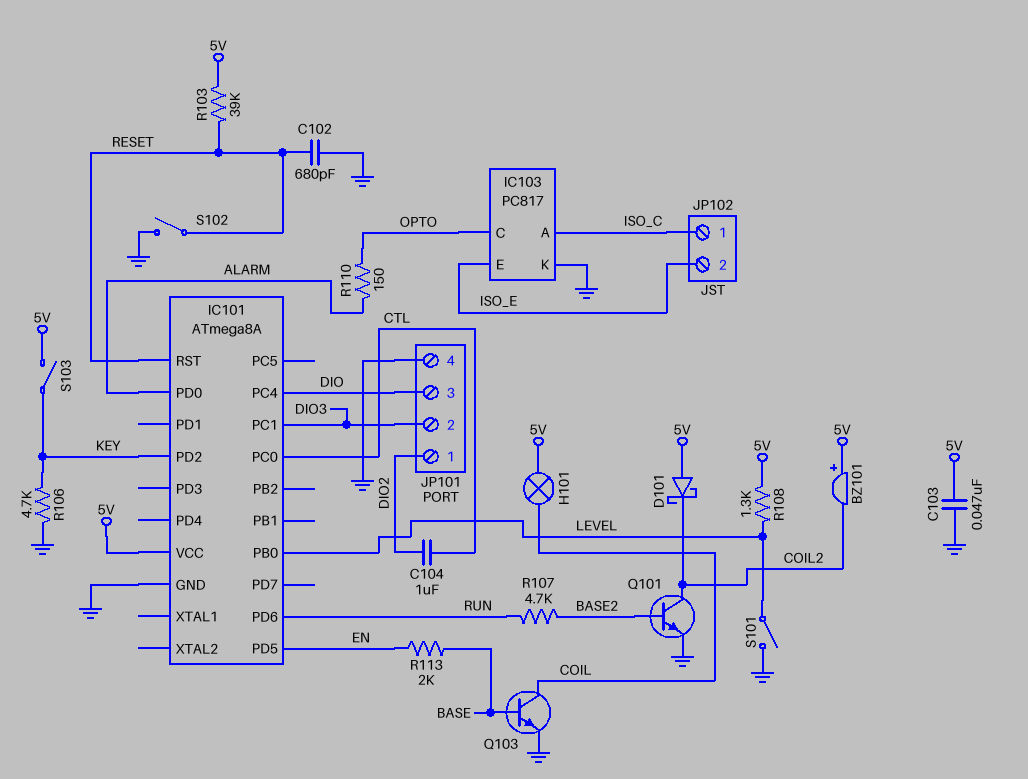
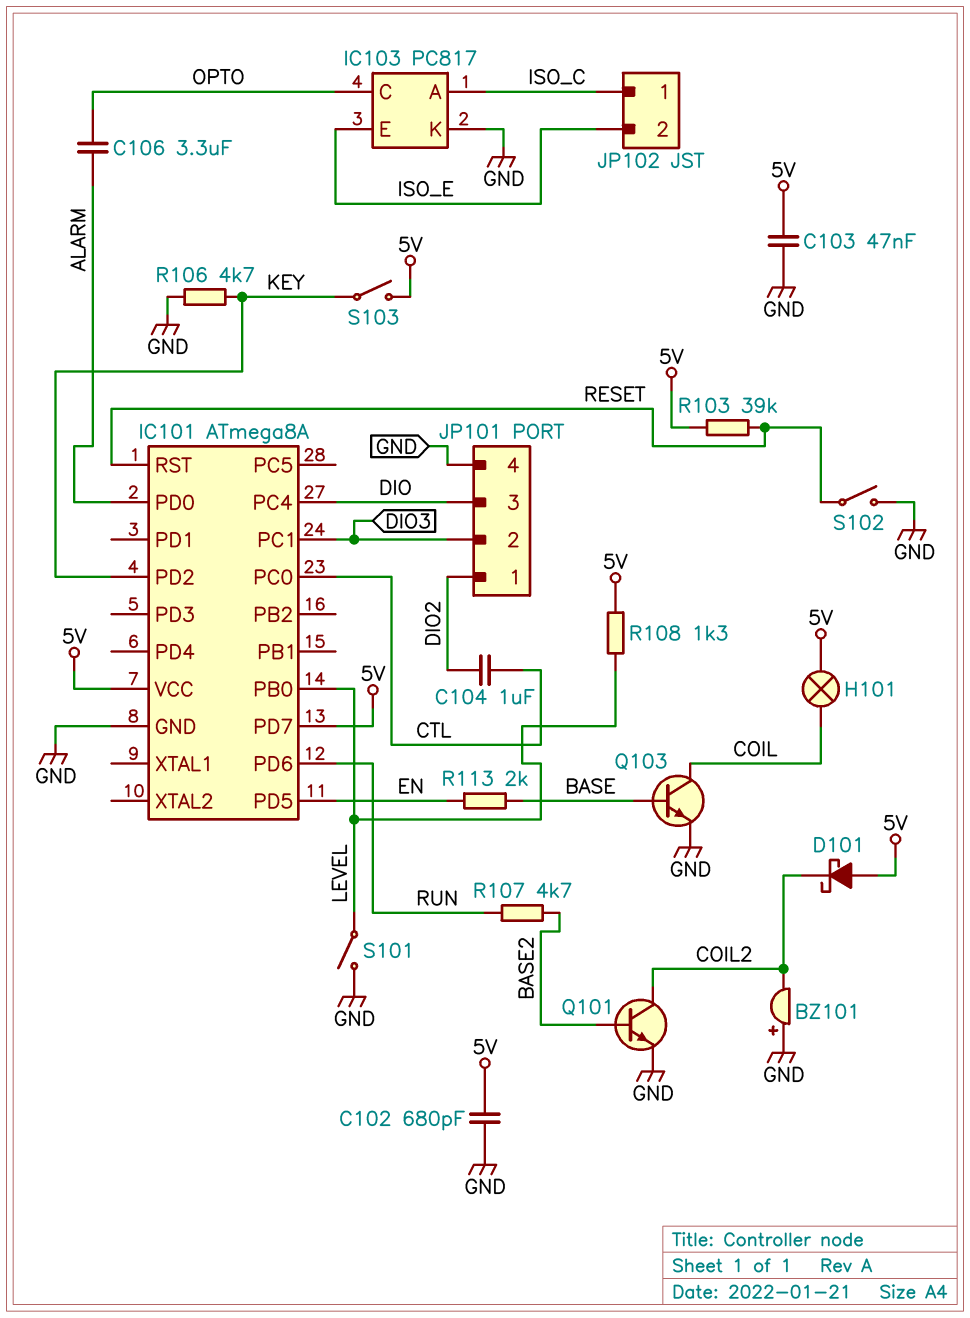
BZ101: buzzer (plus 5V, minus COIL2) -> buzzer (plus GND, minus COIL2)
C102: 680pF (GND, RESET) -> 680pF (5V, GND)
C106: none -> 3.3uF (ALARM, OPTO)
IC101 pin PD7: none -> 5V
R110: 150 (ALARM, OPTO) -> none

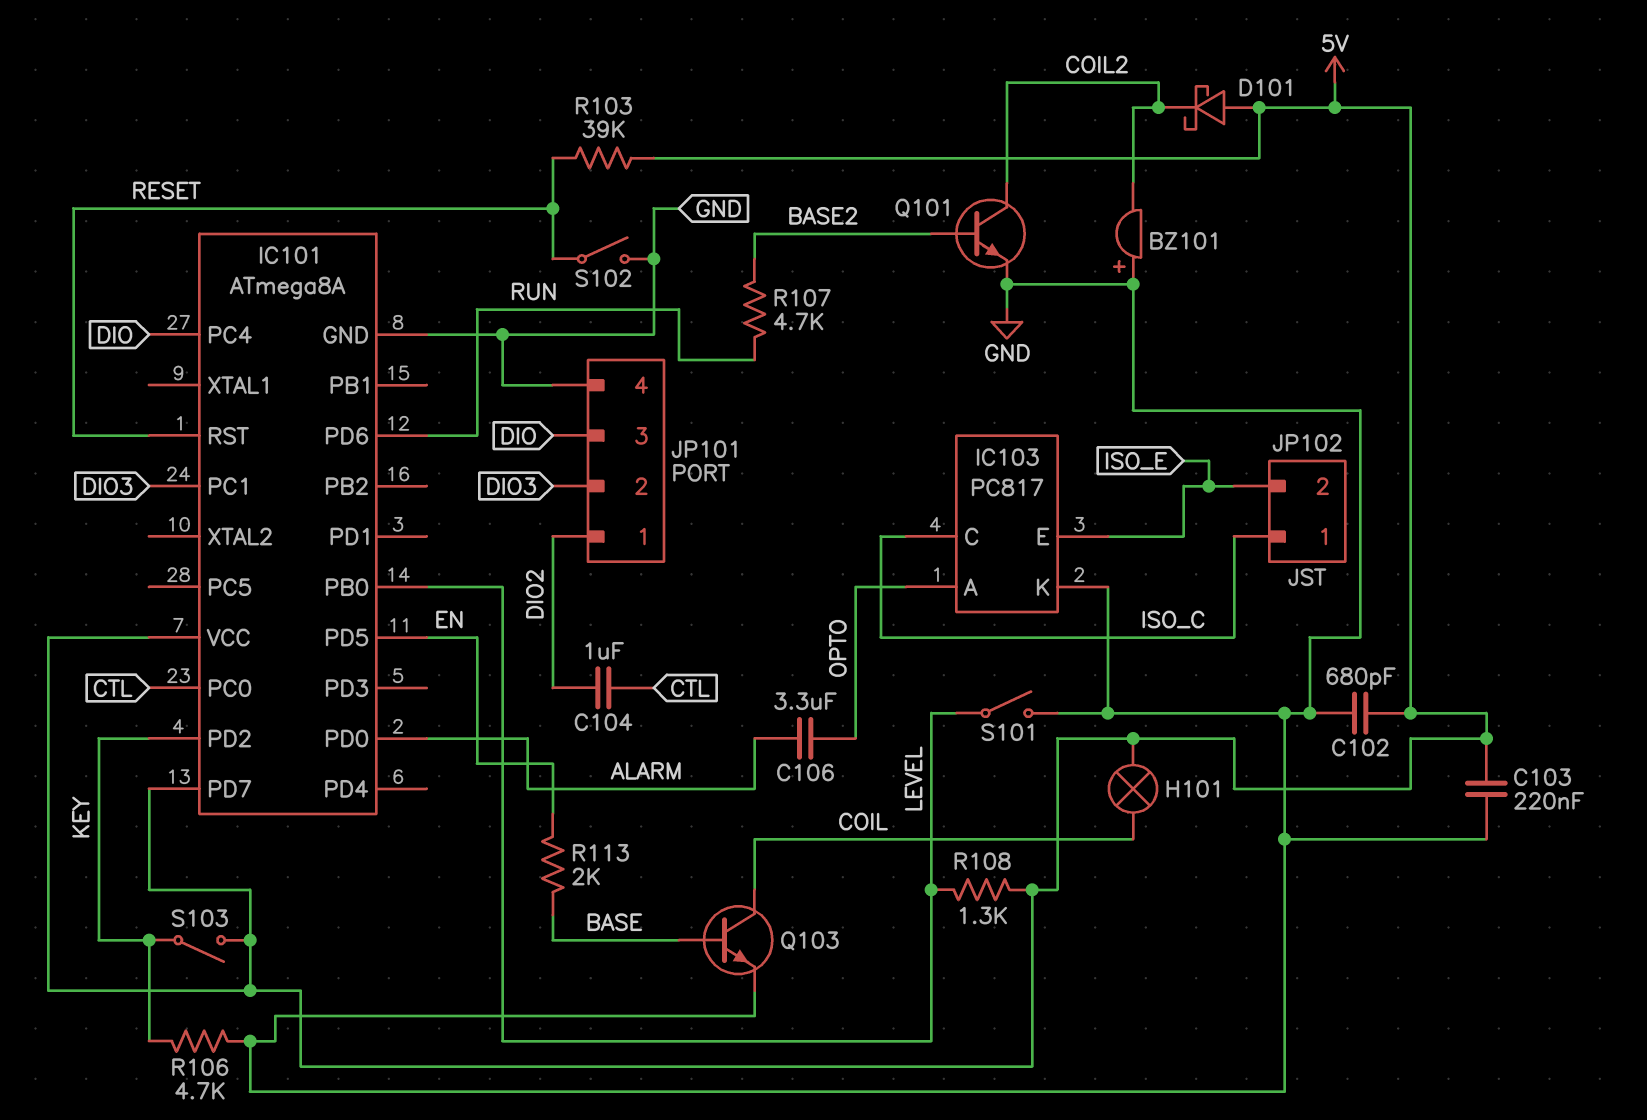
C103: 47nF (5V, GND) -> 220nF (5V, GND)
IC103 pin A: ISO_C -> OPTO
IC103 pin C: OPTO -> ISO_C

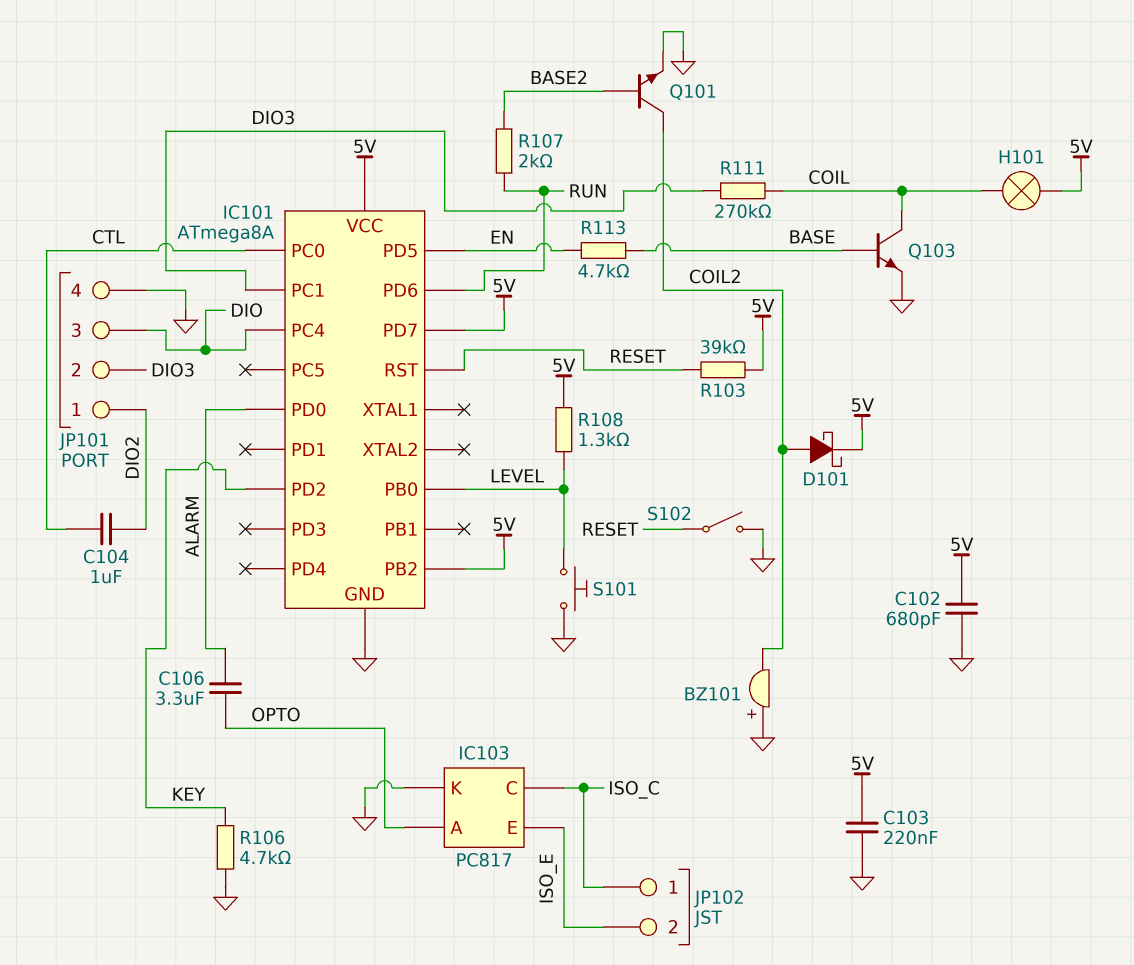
D101: schottky (A 5V, K COIL2) -> schottky (A COIL2, K 5V)
IC101 pin PB2: none -> 5V
R107: 4.7k (BASE2, RUN) -> 2k (BASE2, RUN)
R111: none -> 270k (COIL, DIO3)
R113: 2k (BASE, EN) -> 4.7k (BASE, EN)
S101: switch (GND, LEVEL) -> button (GND, LEVEL)
S103: switch (5V, KEY) -> none

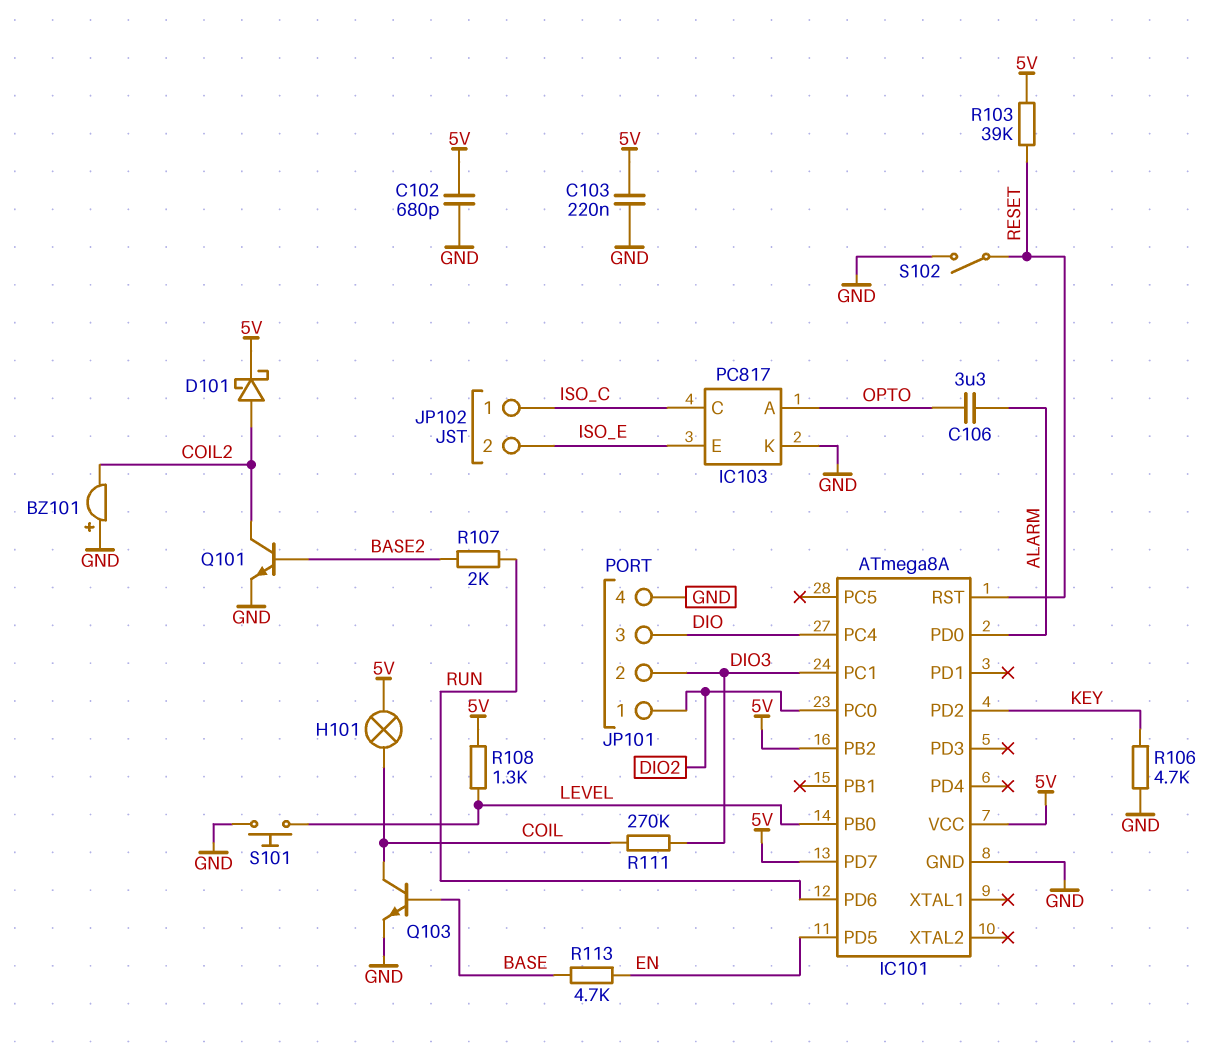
C104: 1uF (CTL, DIO2) -> none
IC101 pin PC0: CTL -> DIO2

